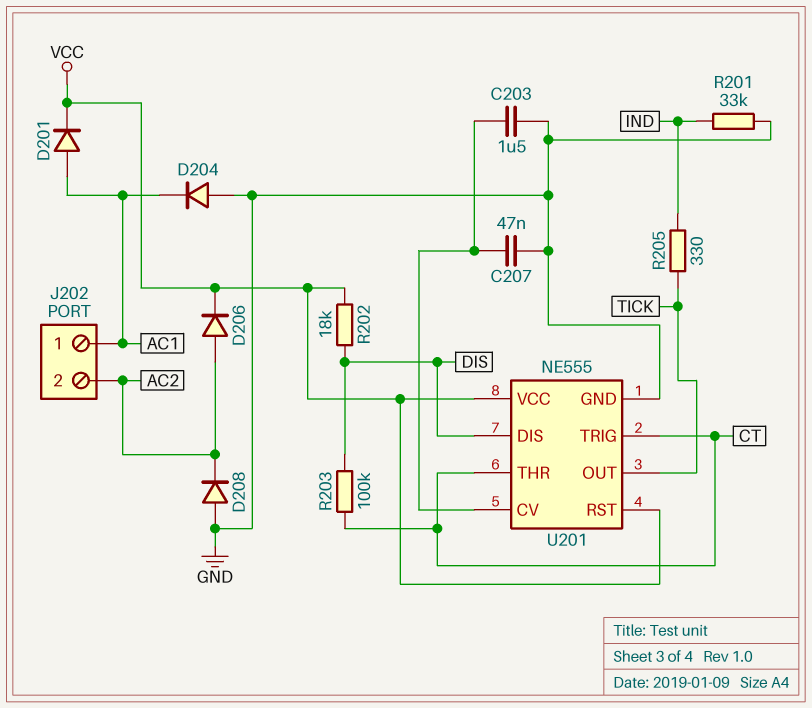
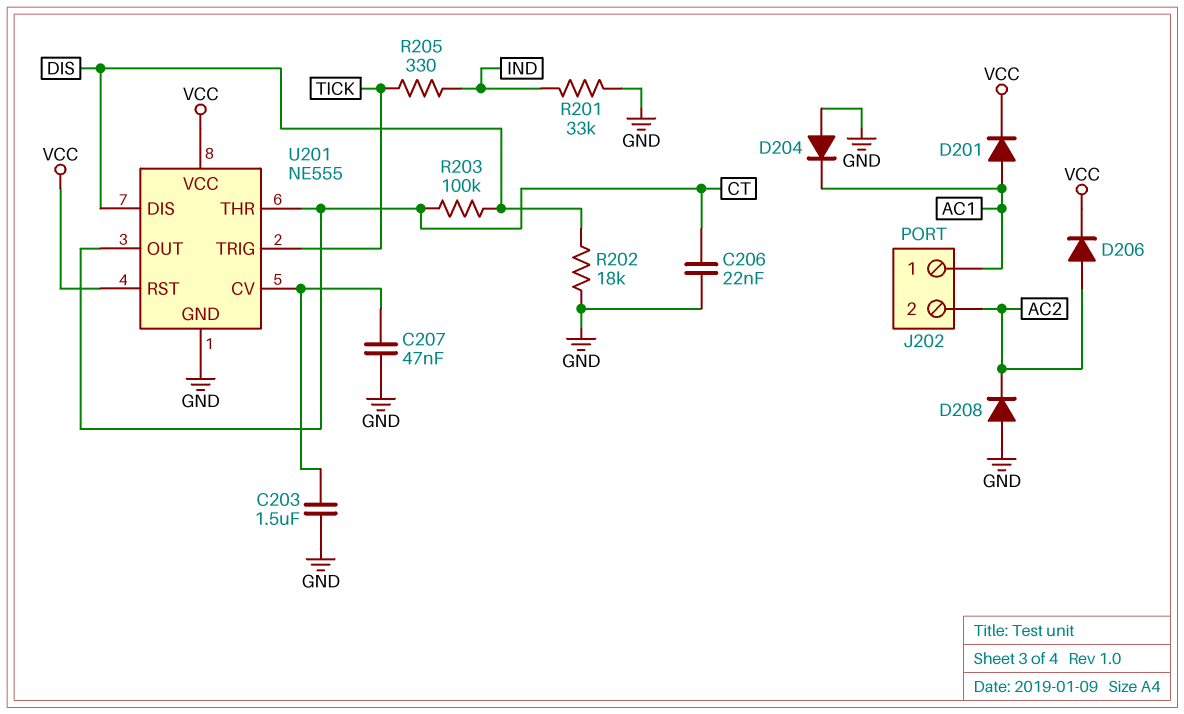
C206: none -> 22nF (CT, GND)
R202: 18k (DIS, VCC) -> 18k (DIS, GND)
U201 pin OUT: TICK -> CT
U201 pin TRIG: CT -> TICK

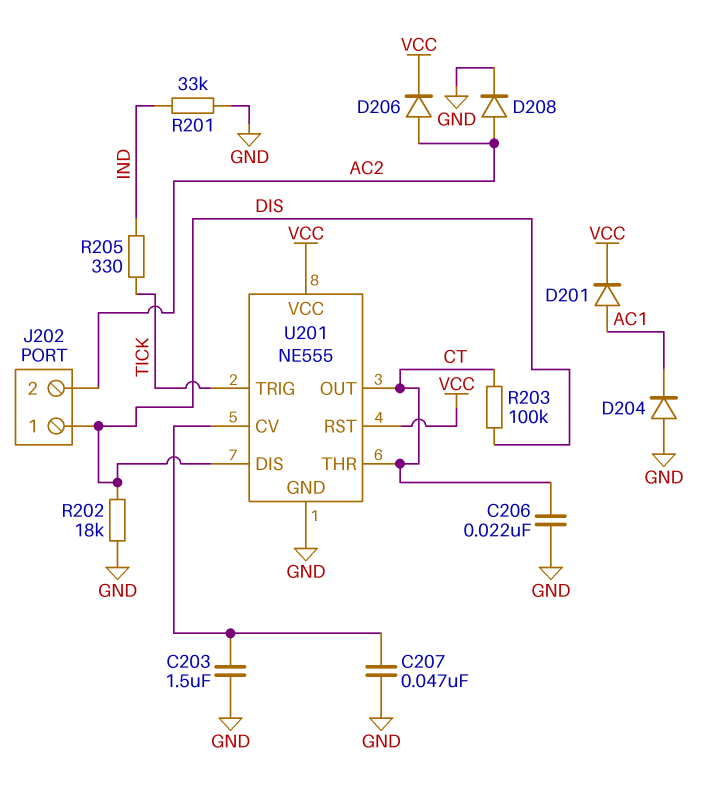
D208: diode (A GND, K AC2) -> diode (A AC2, K GND)
J202 pin 1: AC1 -> DIS

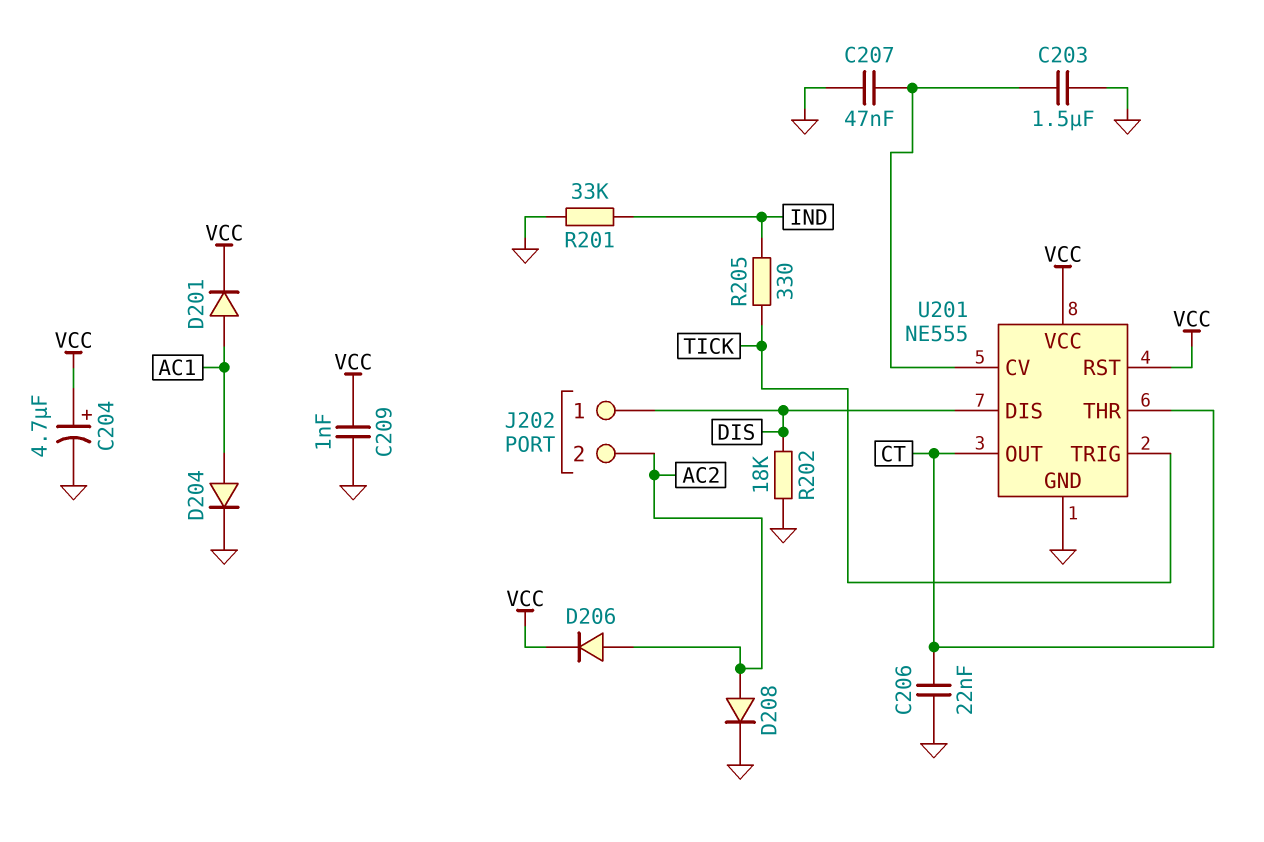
C204: none -> 4.7uF (plus VCC, minus GND)
C209: none -> 1nF (GND, VCC)
D204: diode (A GND, K AC1) -> diode (A AC1, K GND)
R203: 100k (CT, DIS) -> none

